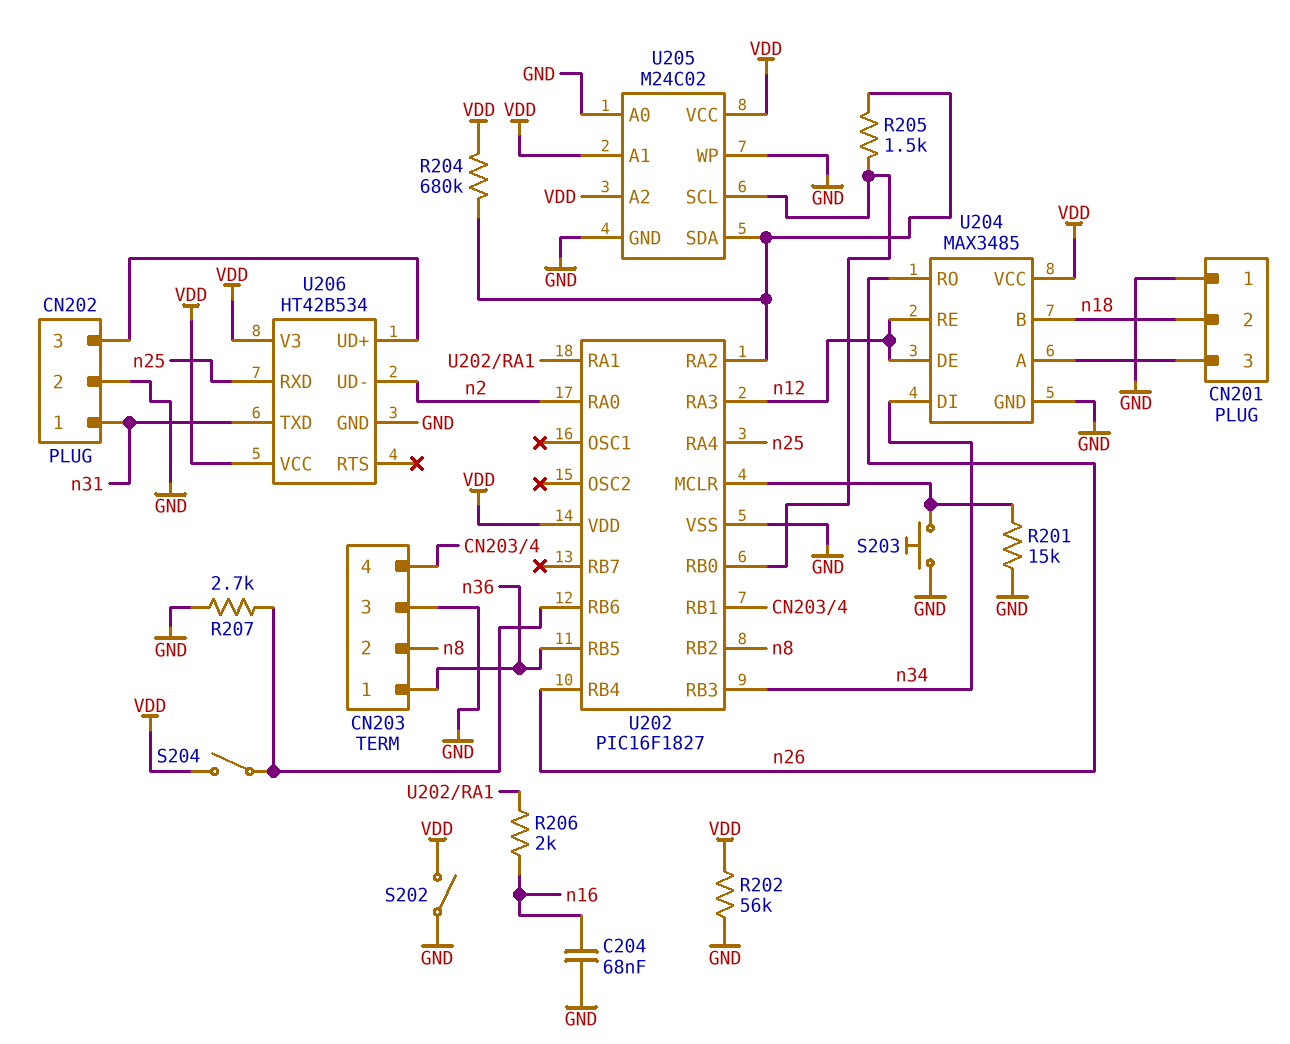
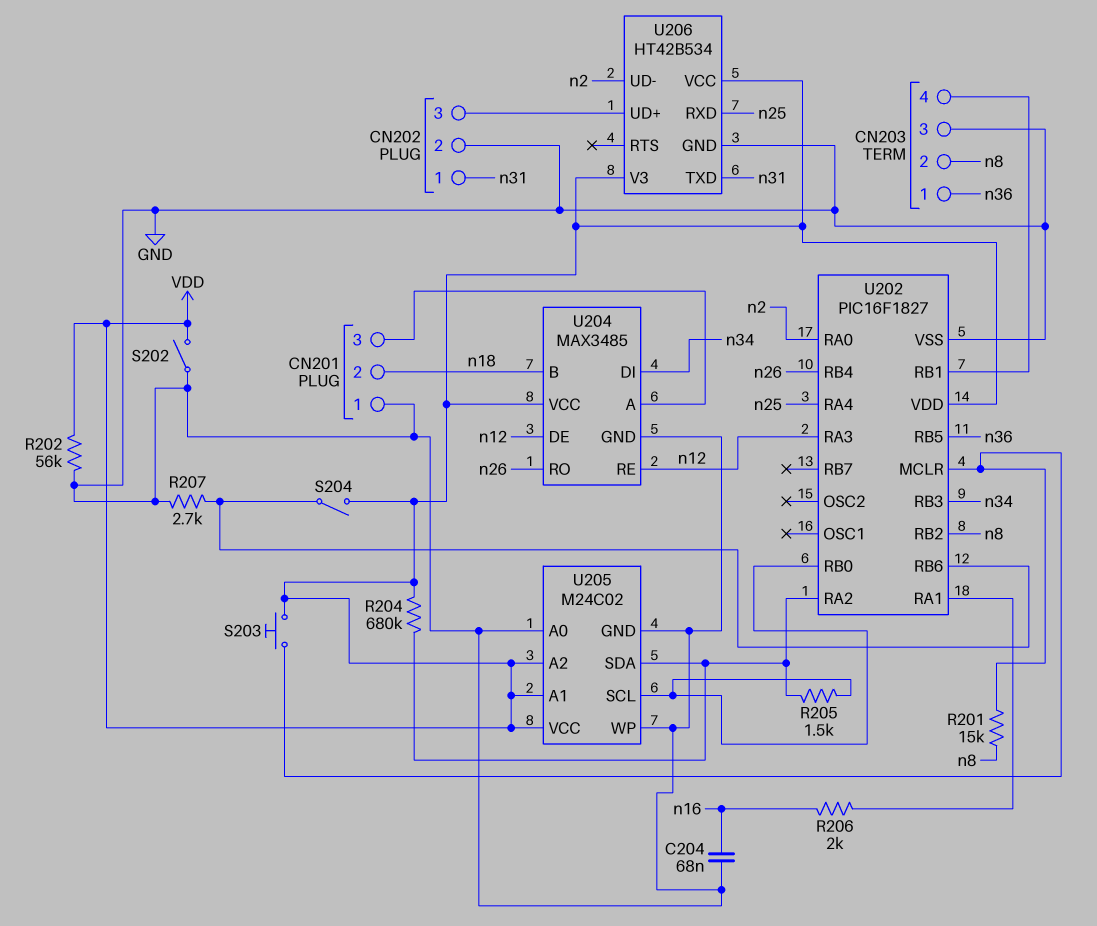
R201: 15k (GND, U202/MCLR) -> 15k (U202/MCLR, n8)
S203: button (GND, U202/MCLR) -> button (U202/MCLR, VDD)

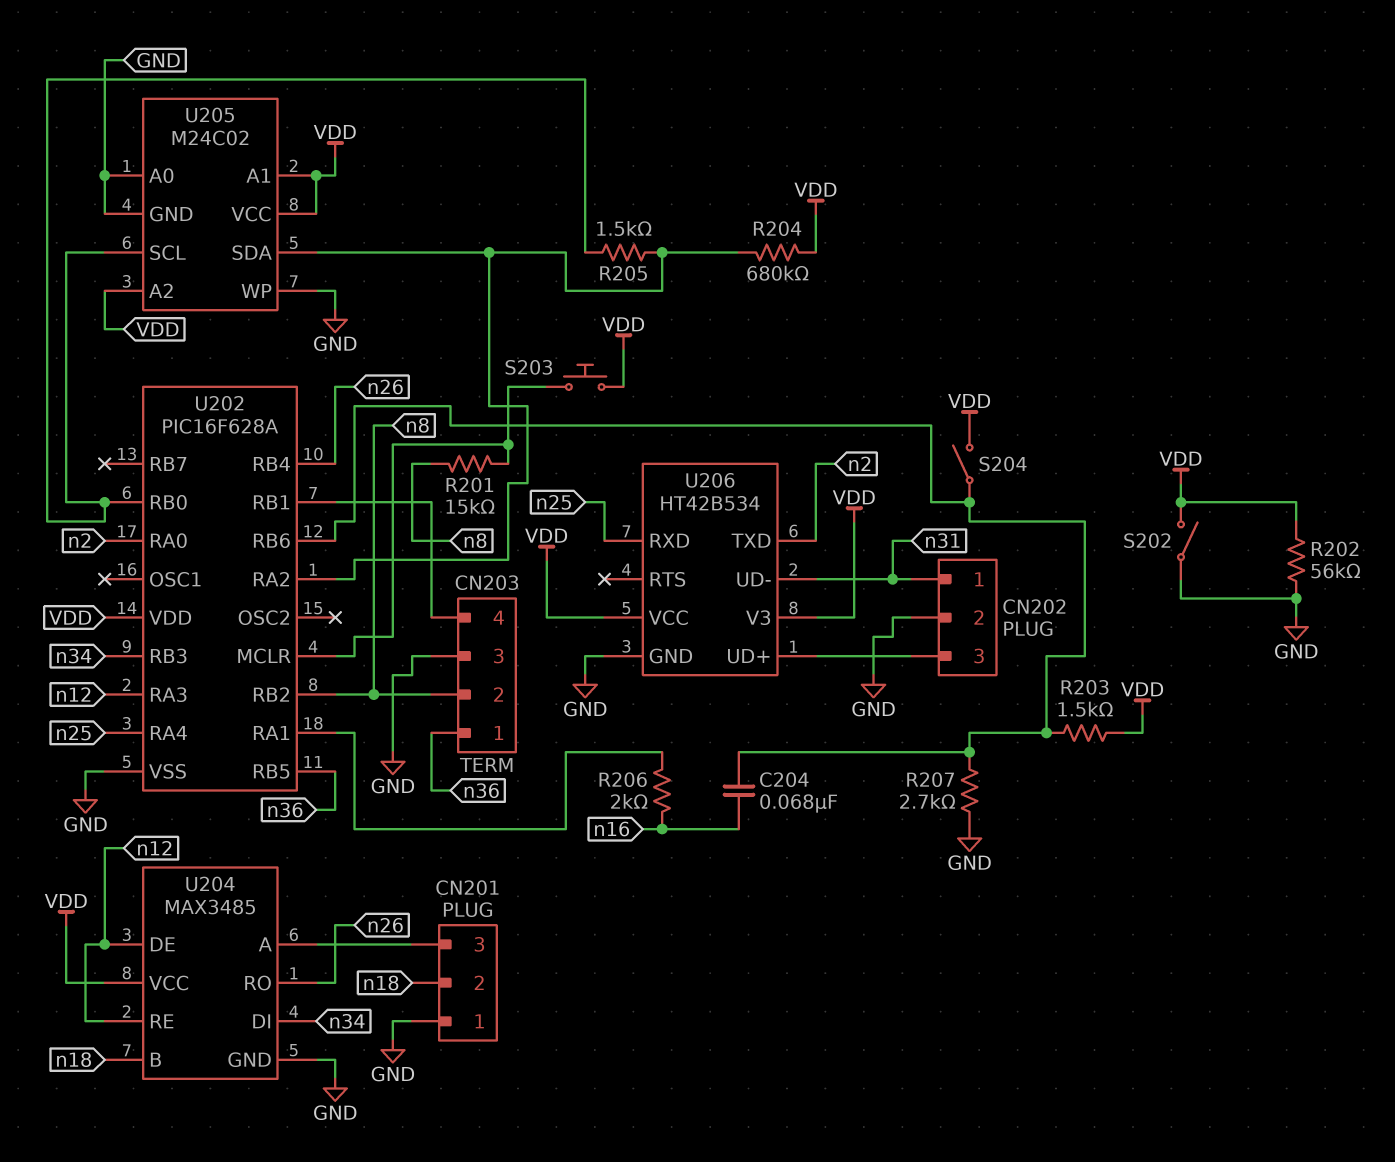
C204: 68nF (GND, n16) -> 68nF (U202/RB6, n16)
R203: none -> 1.5k (U202/RB6, VDD)
U202: PIC16F1827 -> PIC16F628A
U206 pin TXD: n31 -> n2
U206 pin UD-: n2 -> n31

